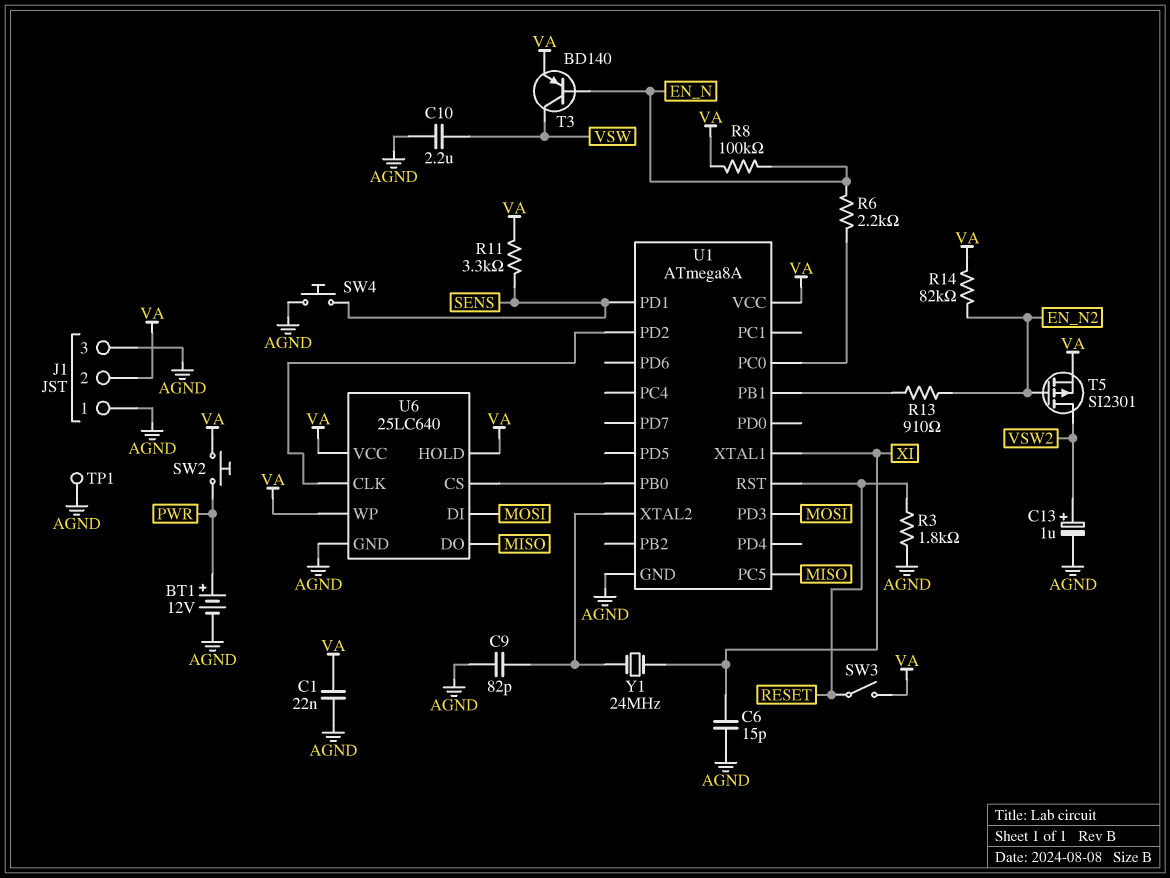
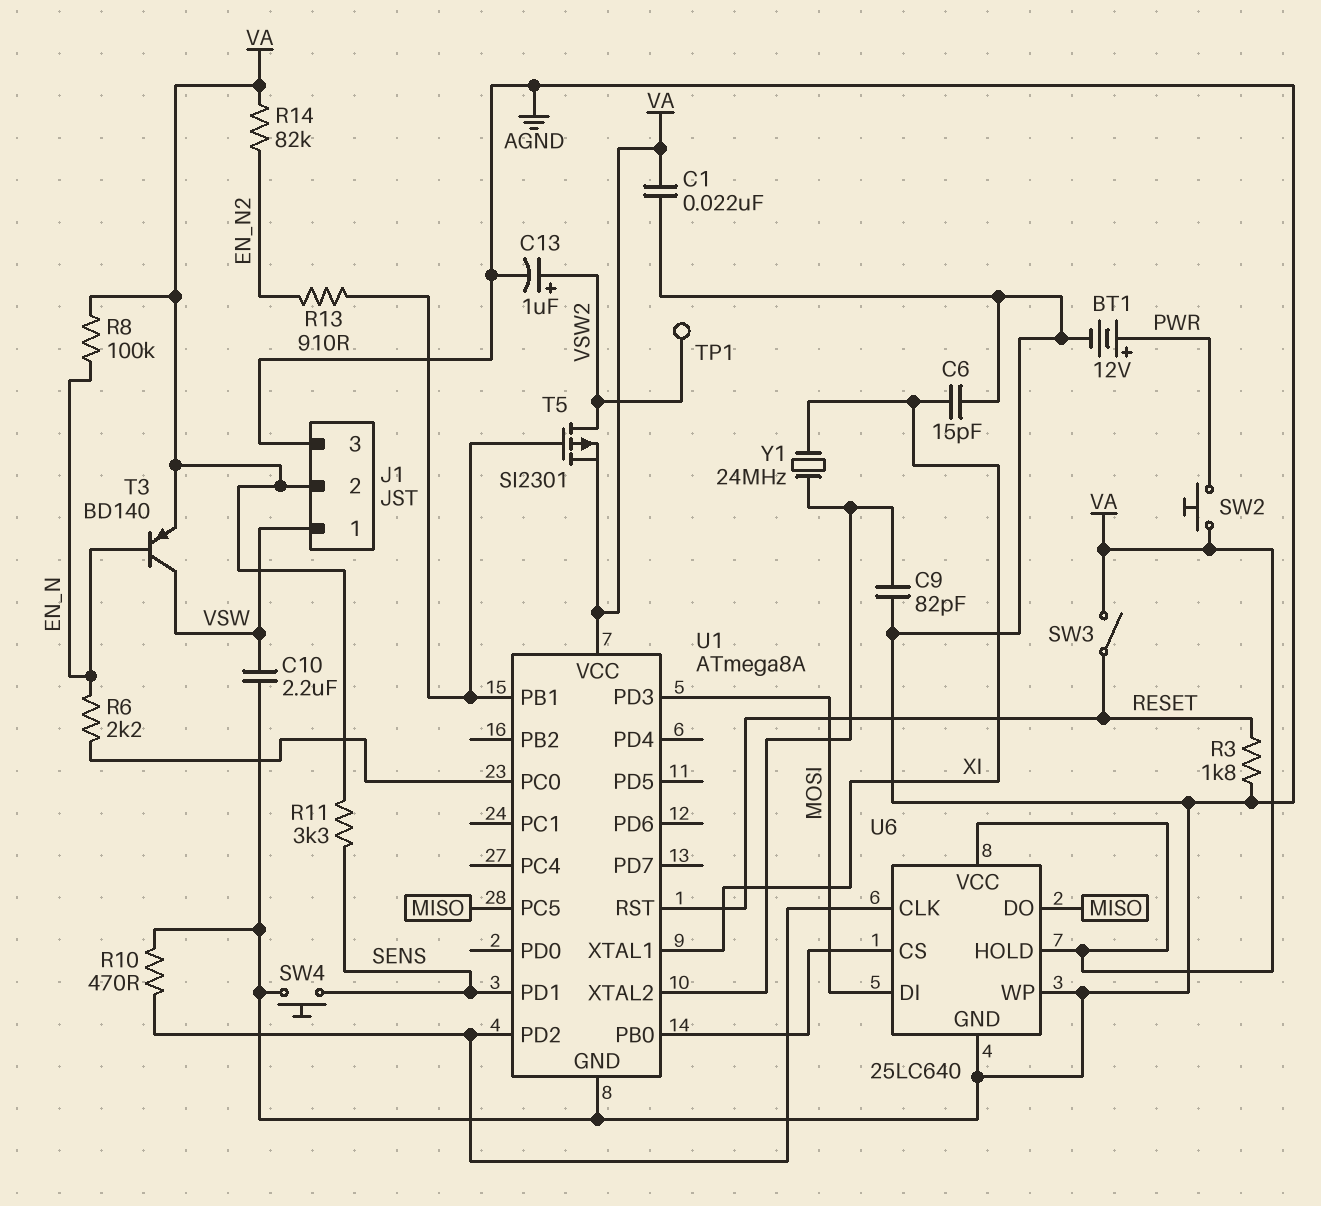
J1 pin 1: AGND -> VSW
R10: none -> 470 (AGND, U1/PD2)
T5: PMOS SI2301 (G EN_N2, D VSW2, S VA) -> PMOS SI2301 (G U1/PB1, D VSW2, S VA)
TP1: test point (AGND) -> test point (VSW2)
U6 pin WP: VA -> AGND

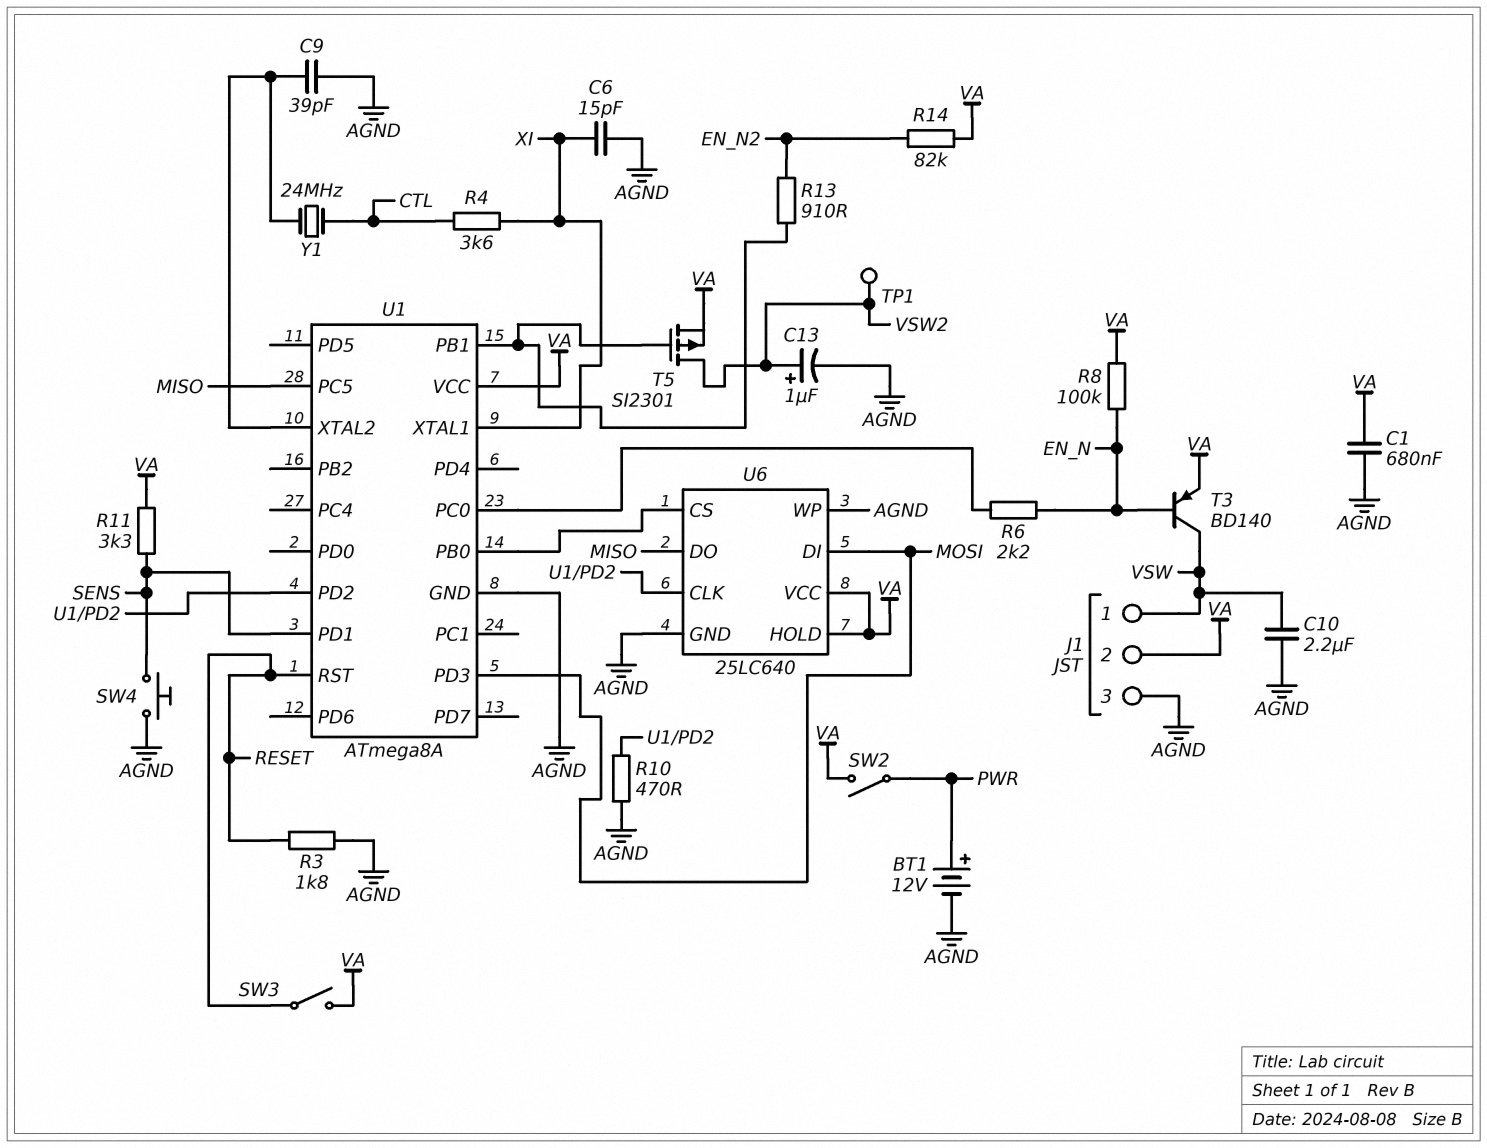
C1: 22nF (AGND, VA) -> 680nF (AGND, VA)
C9: 82pF (AGND, U1/XTAL2) -> 39pF (AGND, U1/XTAL2)
R4: none -> 3.6k (CTL, XI)
SW2: button (PWR, VA) -> switch (PWR, VA)
Y1: 24MHz (U1/XTAL2, XI) -> 24MHz (CTL, U1/XTAL2)

